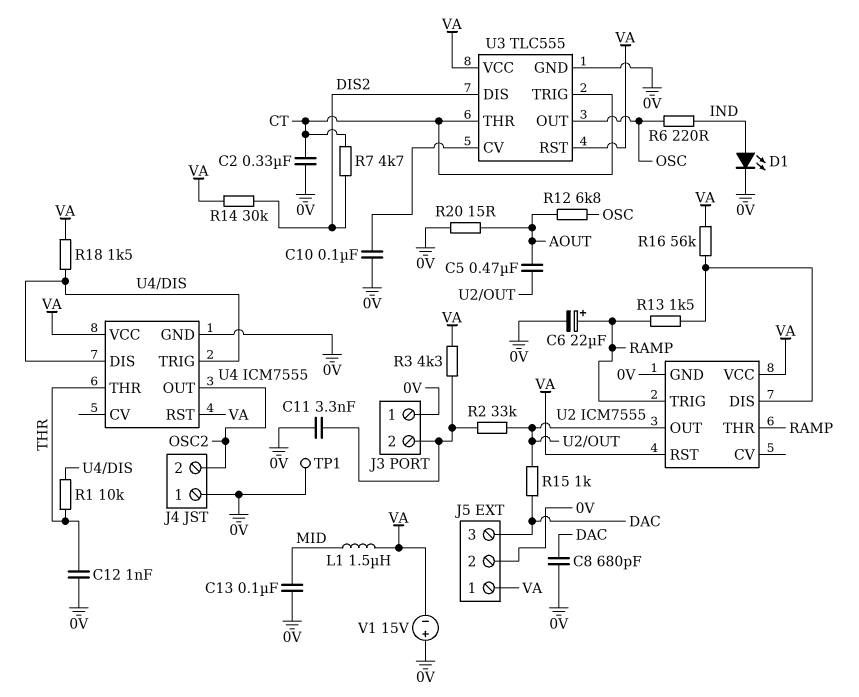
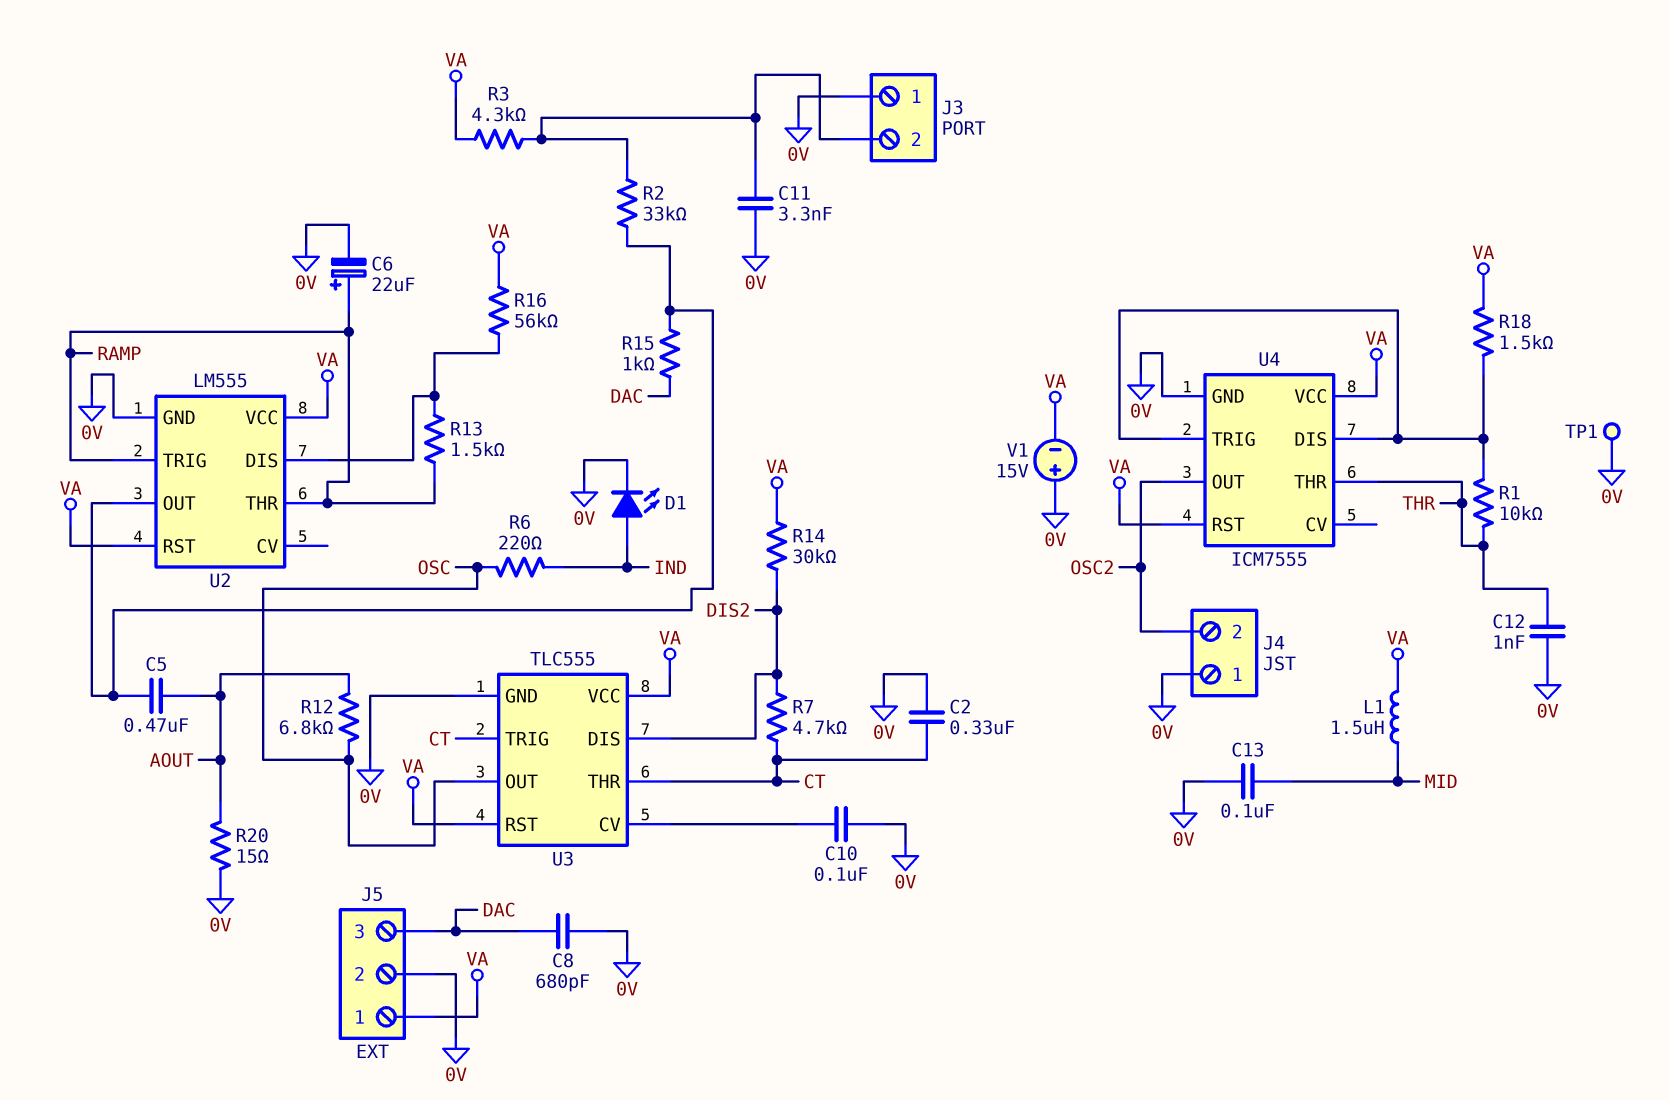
U2: ICM7555 -> LM555

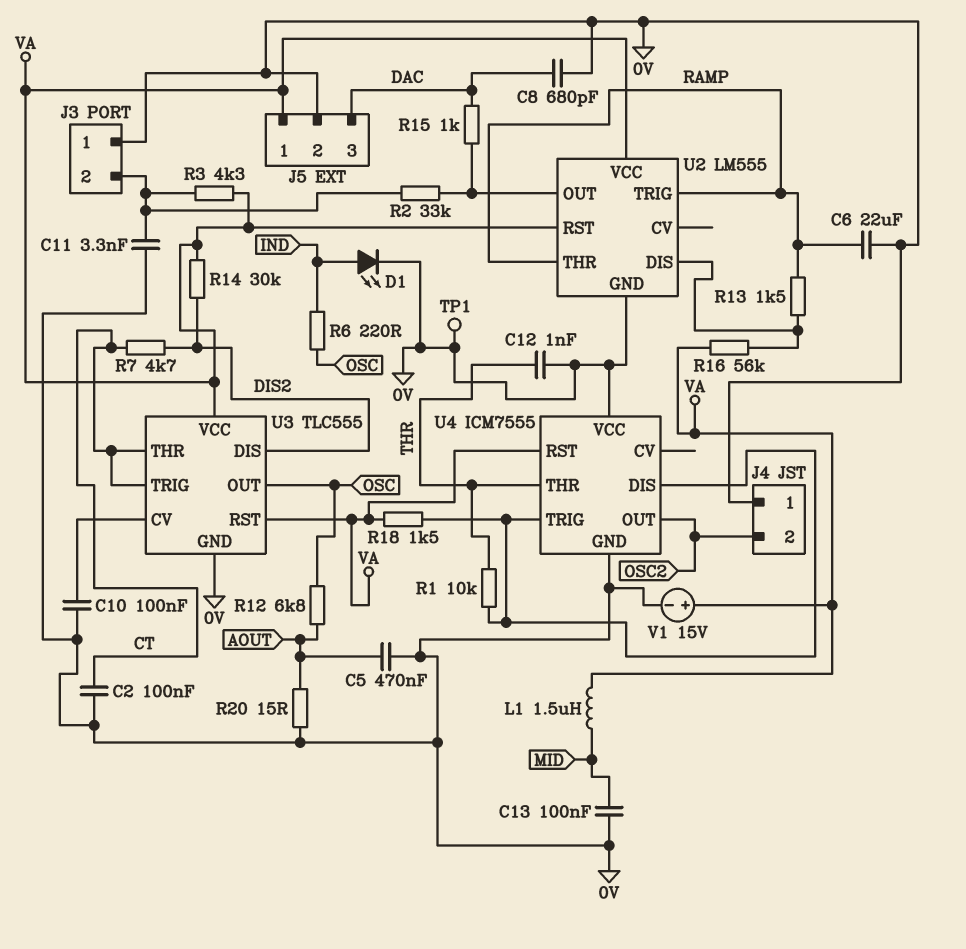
C2: 330nF (0V, CT) -> 100nF (0V, CT)
C5: 470nF (AOUT, U2/OUT) -> 470nF (0V, AOUT)
C6: 22uF (plus RAMP, minus 0V) -> 22uF (0V, RAMP)
U4 pin VCC: VA -> 0V
V1: 15V (plus 0V, minus VA) -> 15V (plus VA, minus 0V)

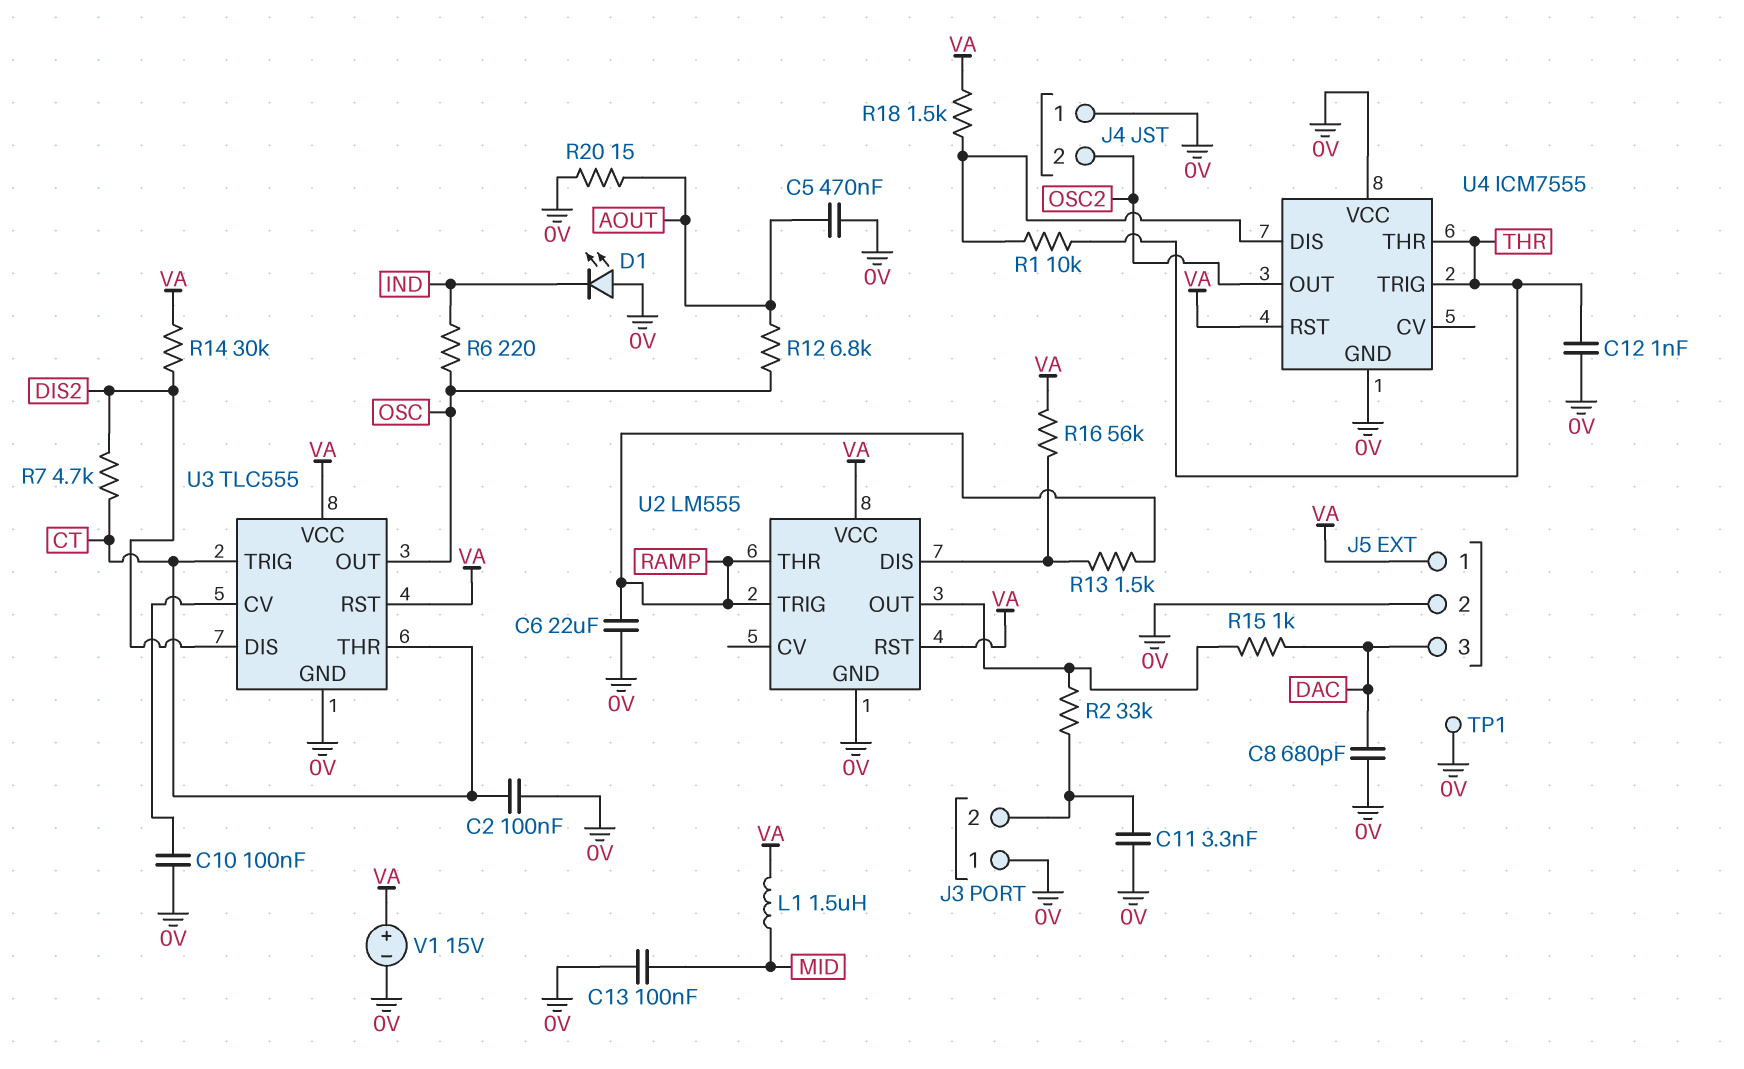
D1: LED (A IND, K 0V) -> LED (A 0V, K IND)
R3: 4.3k (J3/2, VA) -> none
U4 pin TRIG: U4/DIS -> THR

